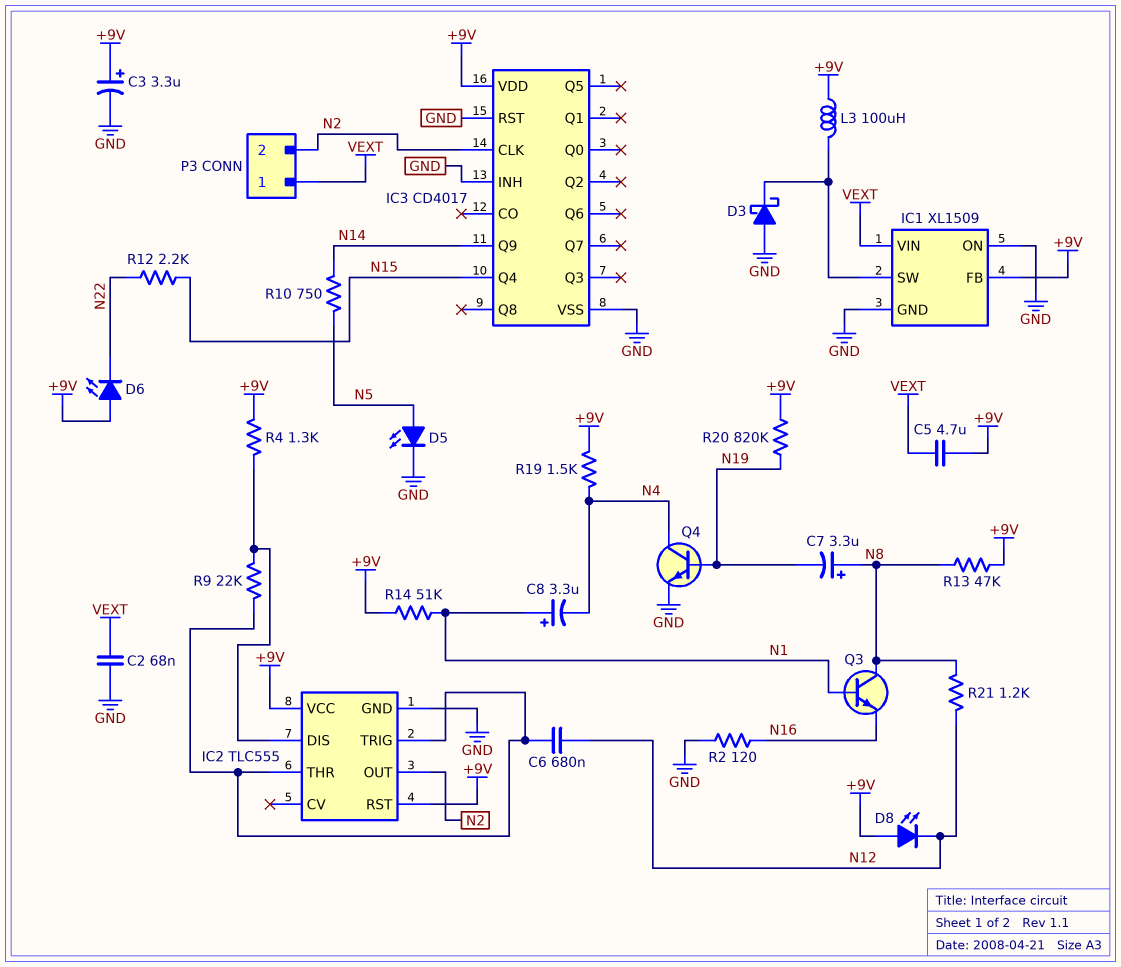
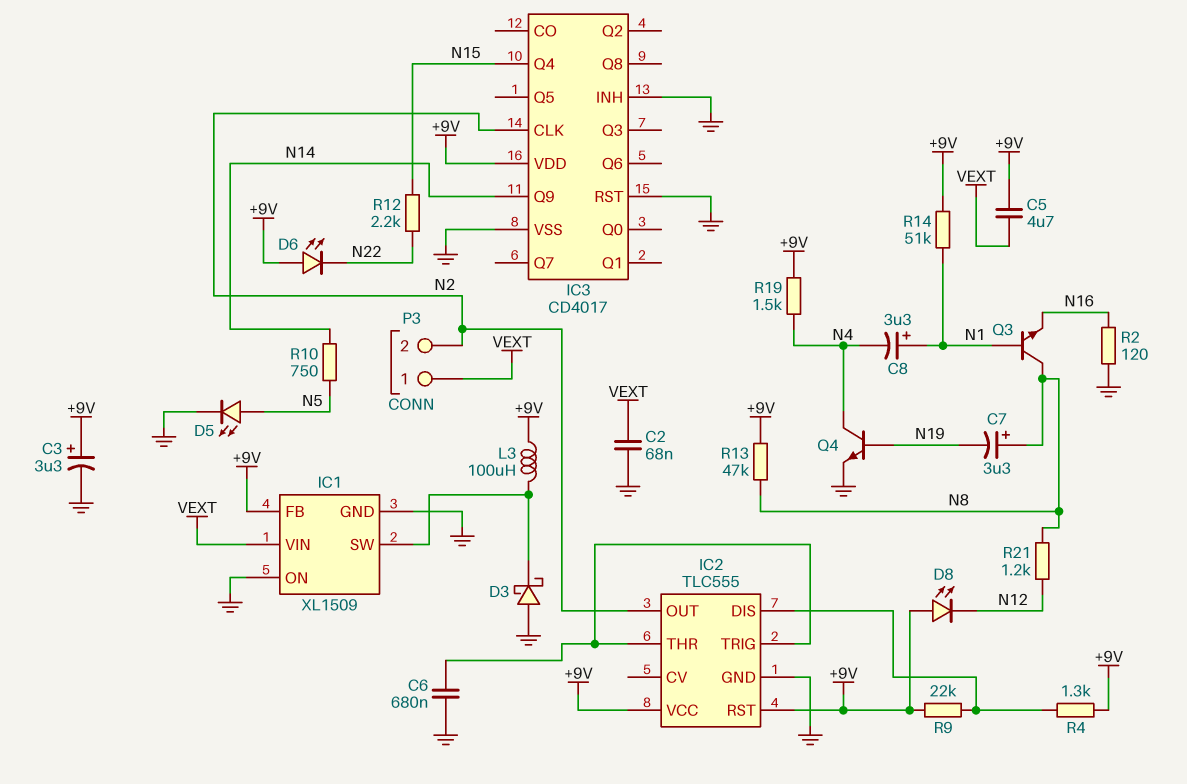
C6: 680nF (IC2/THR, N12) -> 680nF (GND, IC2/THR)
R9: 22k (IC2/DIS, IC2/THR) -> 22k (+9V, IC2/DIS)
R20: 820k (+9V, N19) -> none

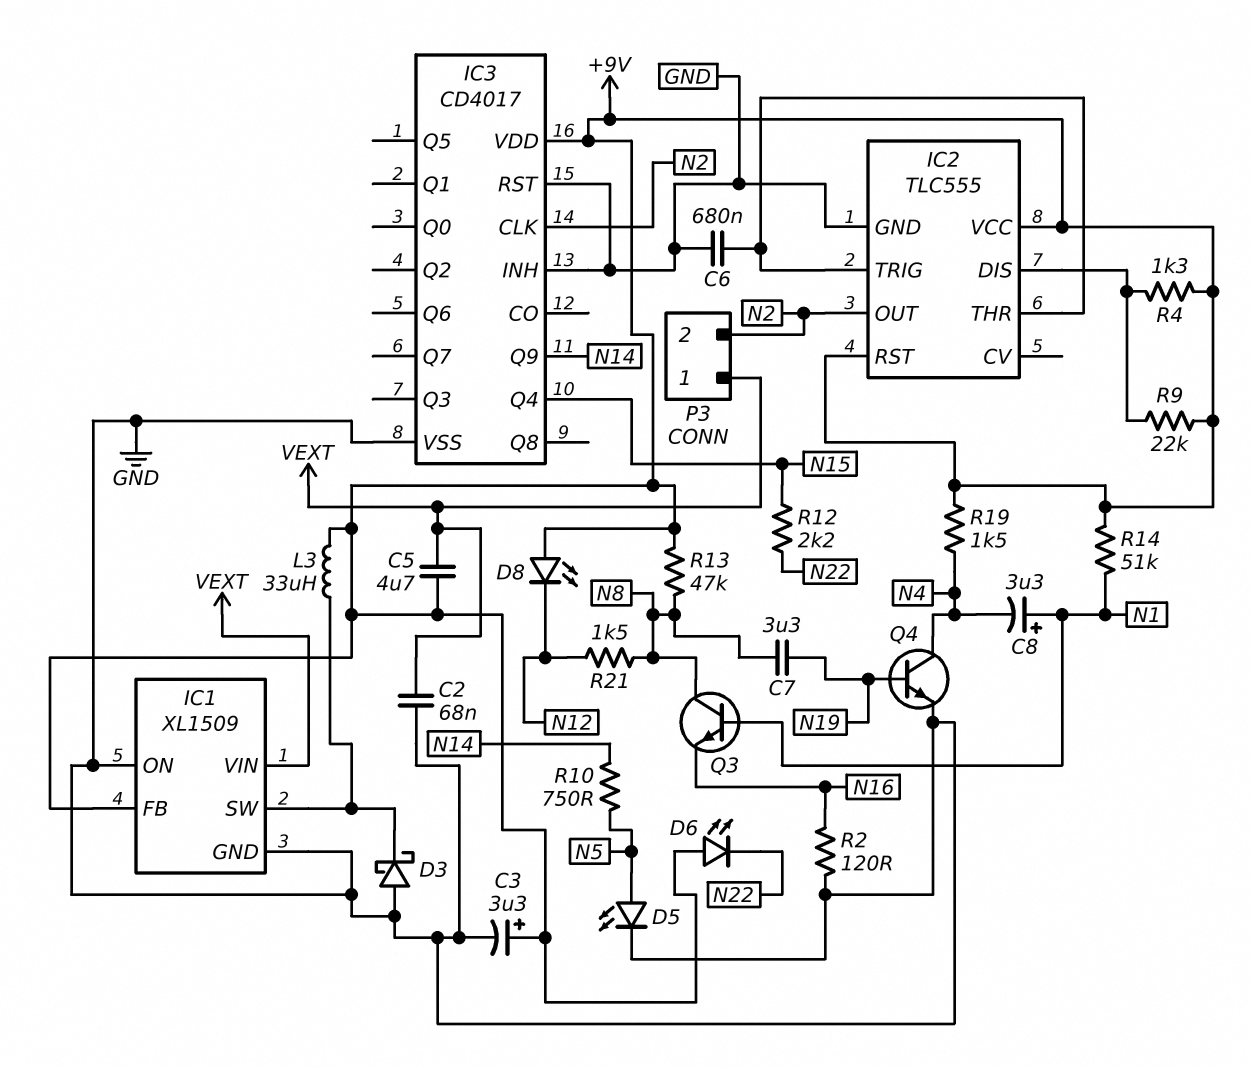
C7: 3.3uF (plus N8, minus N19) -> 3.3uF (N8, N19)
L3: 100uH (+9V, IC1/SW) -> 33uH (+9V, IC1/SW)
R21: 1.2k (N8, N12) -> 1.5k (N8, N12)

